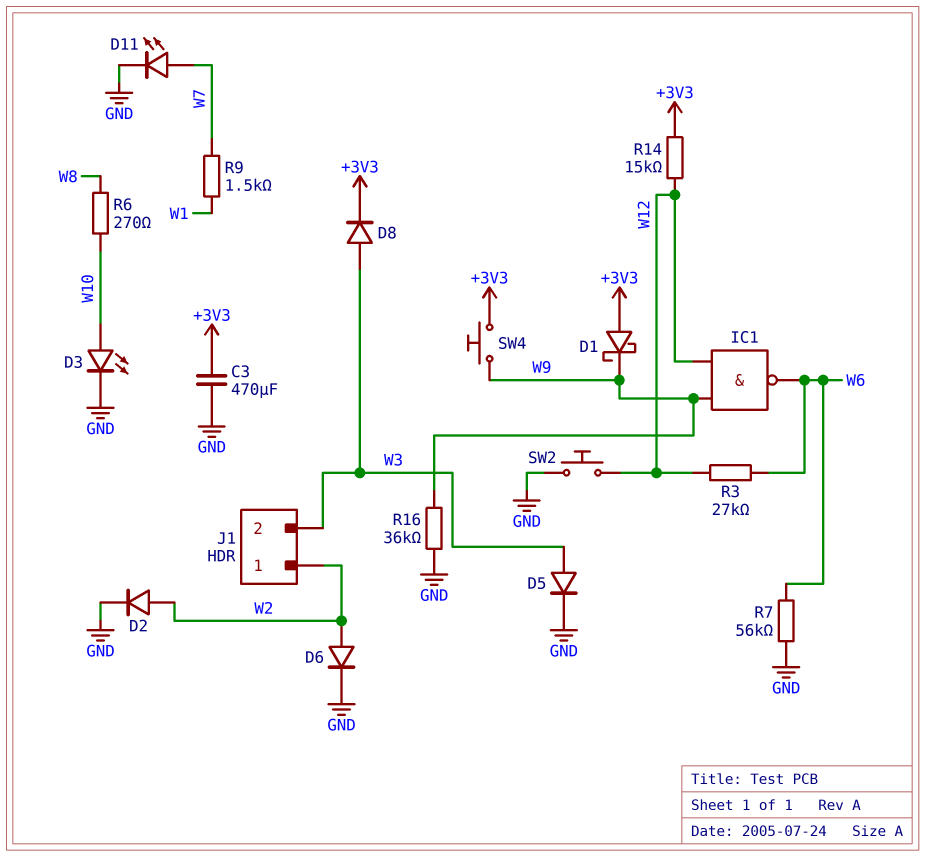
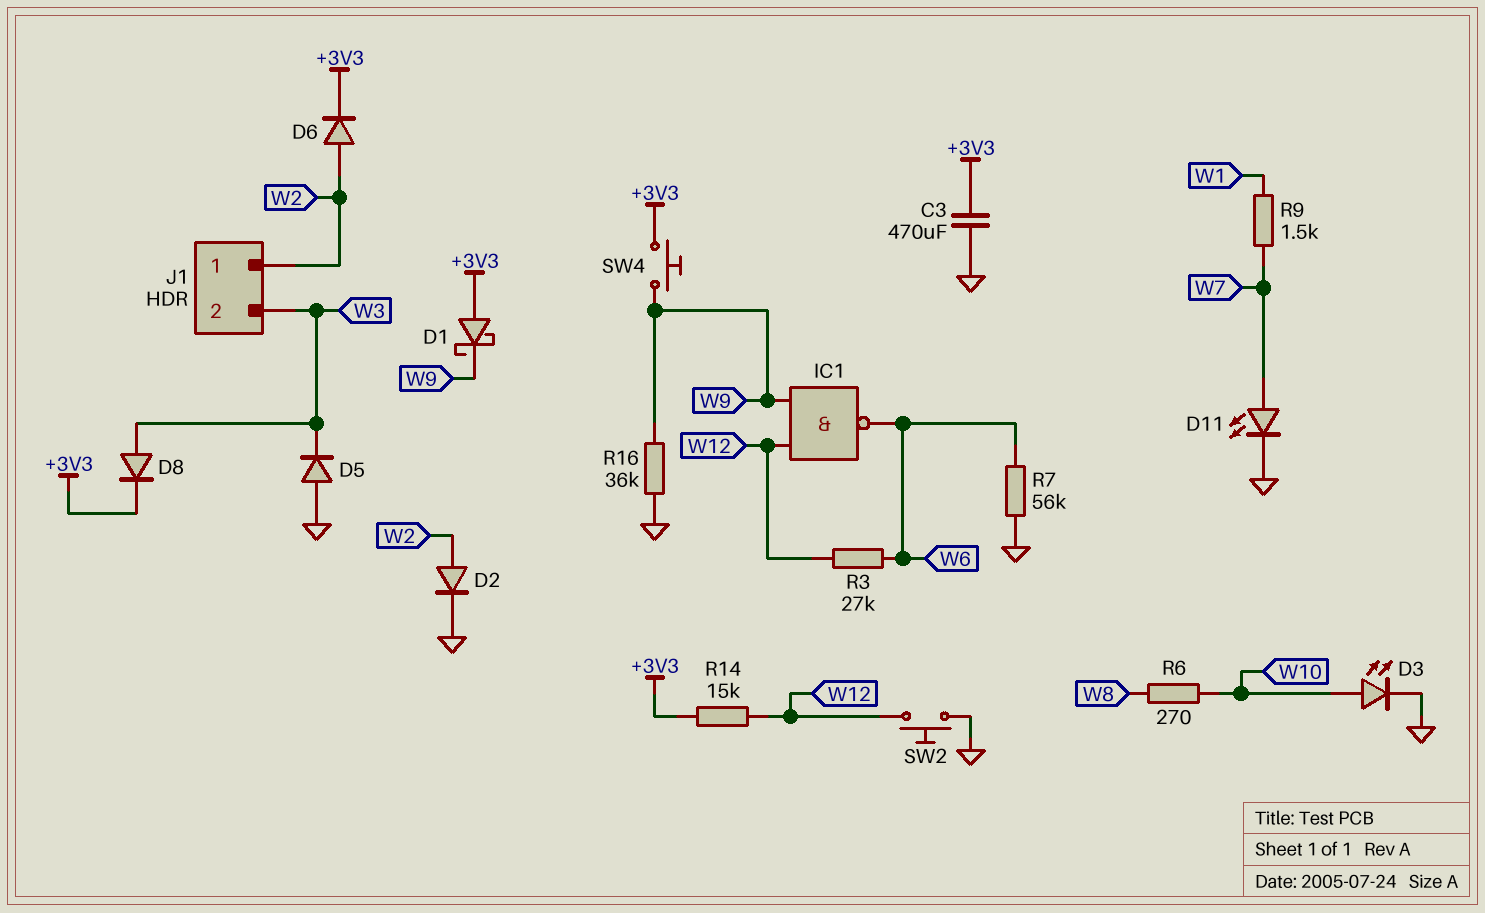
D5: diode (A W3, K GND) -> diode (A GND, K W3)
D6: diode (A W2, K GND) -> diode (A W2, K +3V3)

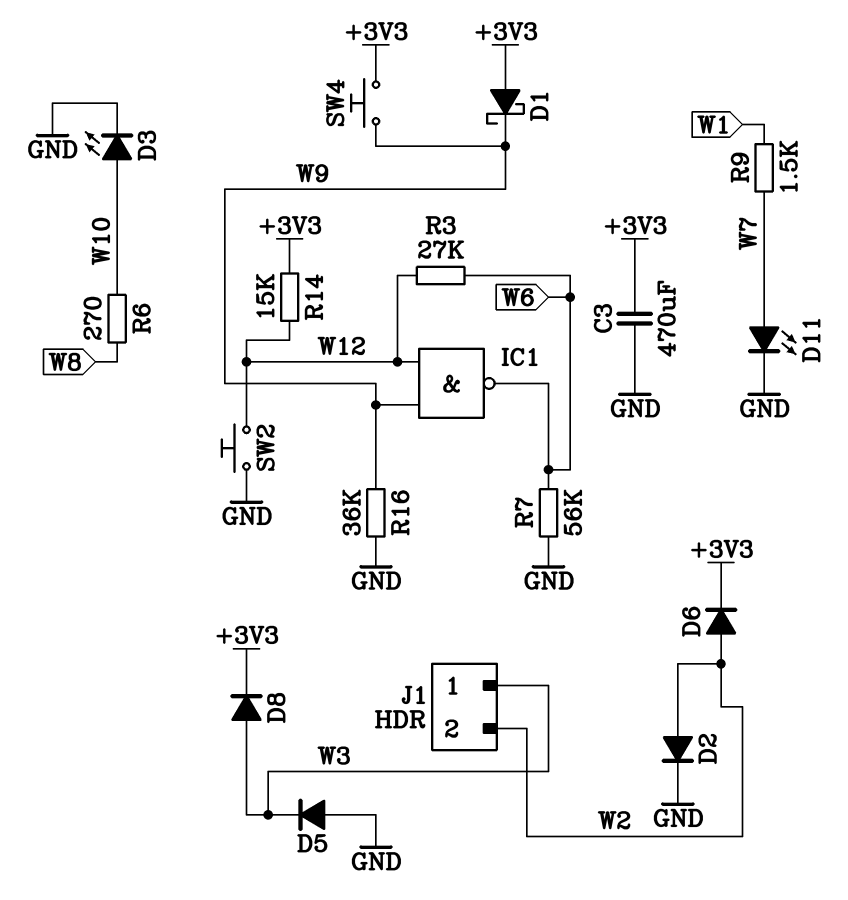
J1 pin 1: W2 -> W3
J1 pin 2: W3 -> W2

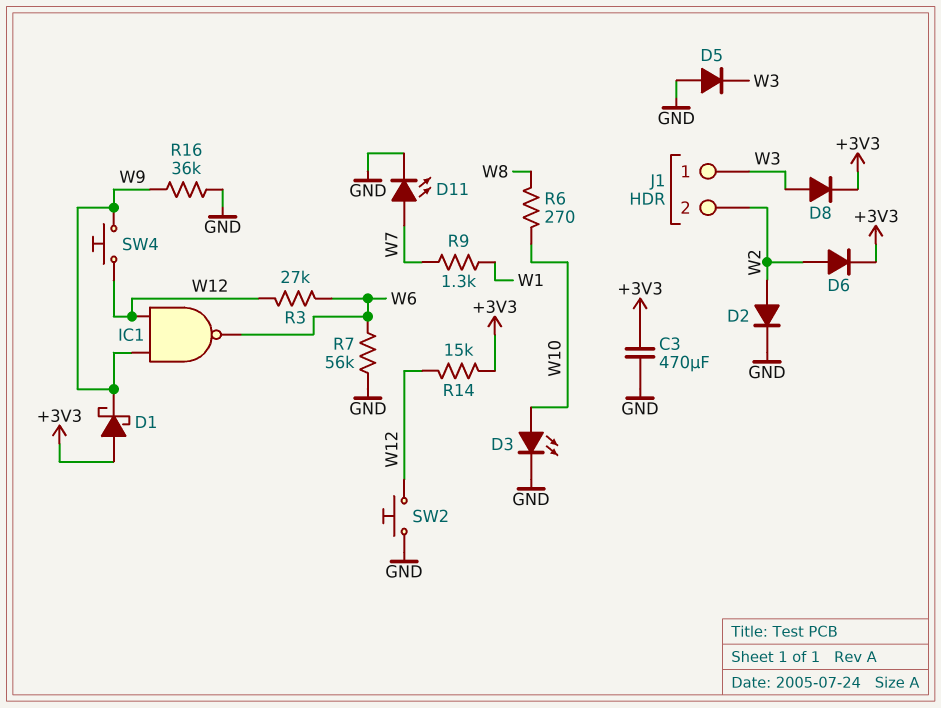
R9: 1.5k (W1, W7) -> 1.3k (W1, W7)
SW4: button (+3V3, W9) -> button (W9, W12)

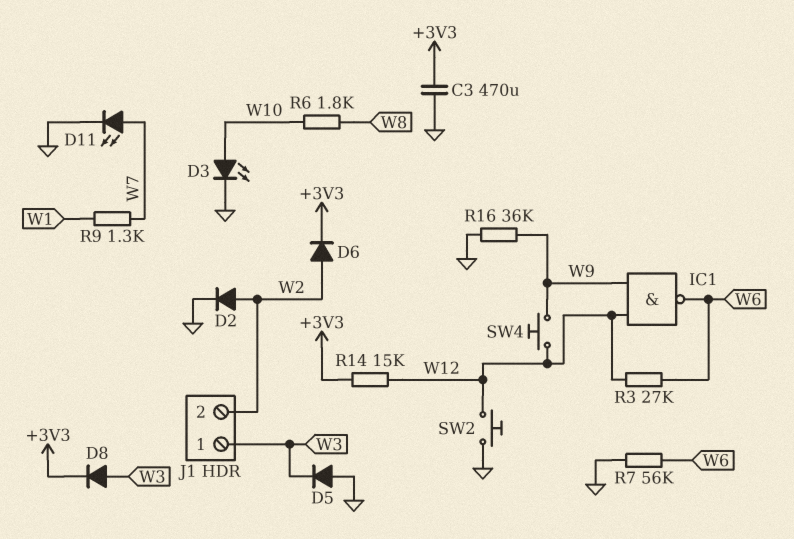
D1: schottky (A +3V3, K W9) -> none
R6: 270 (W8, W10) -> 1.8k (W8, W10)

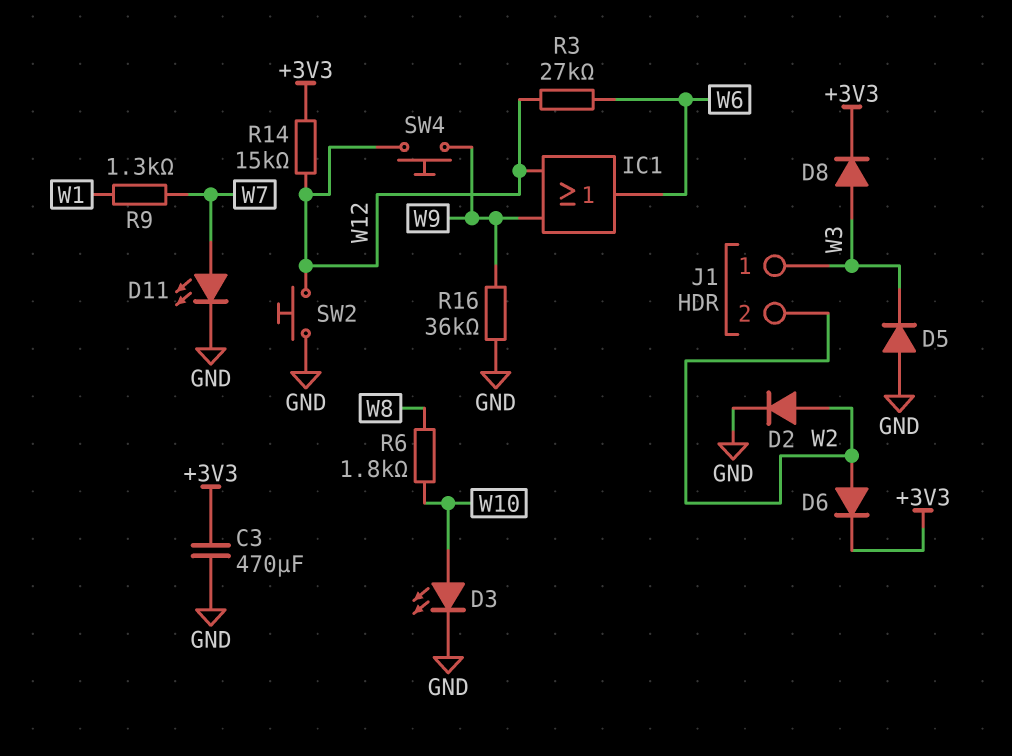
IC1: NAND (in W9, in W12, out W6) -> OR (in W9, in W12, out W6)
R7: 56k (GND, W6) -> none

